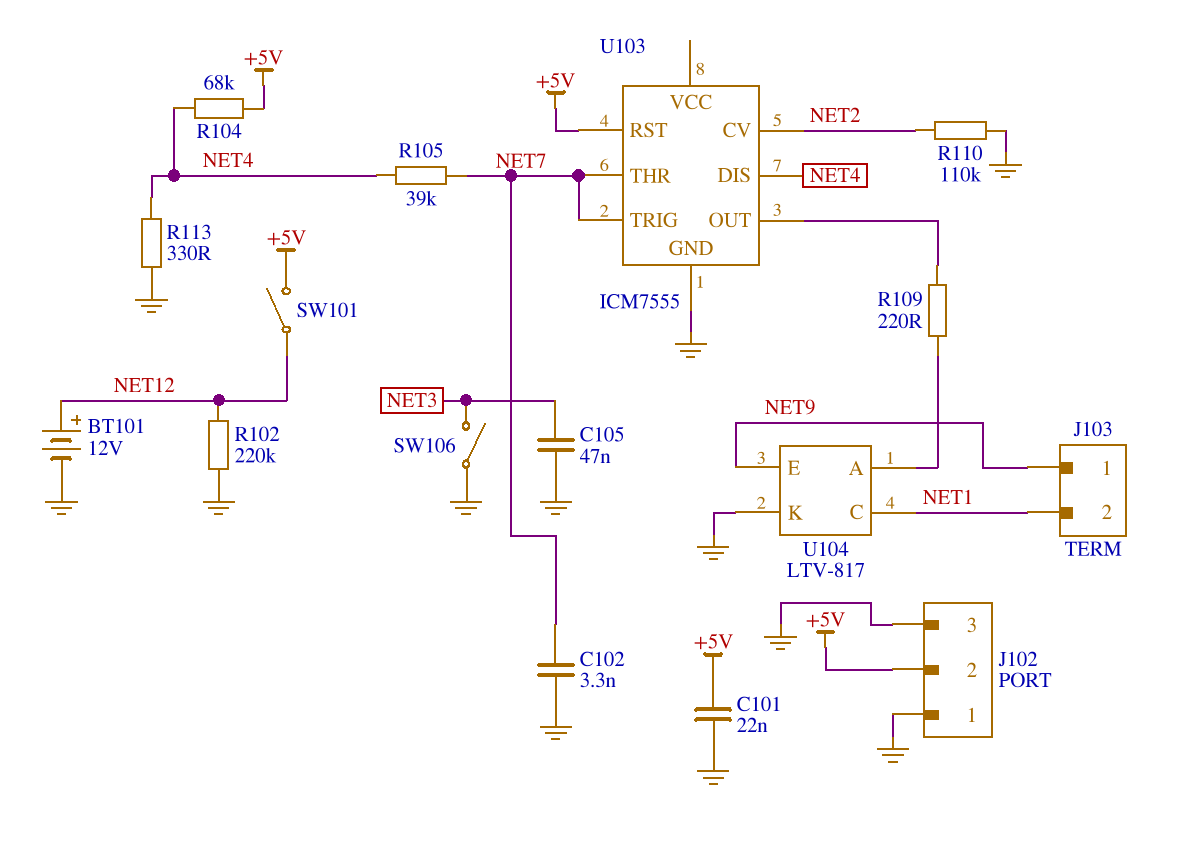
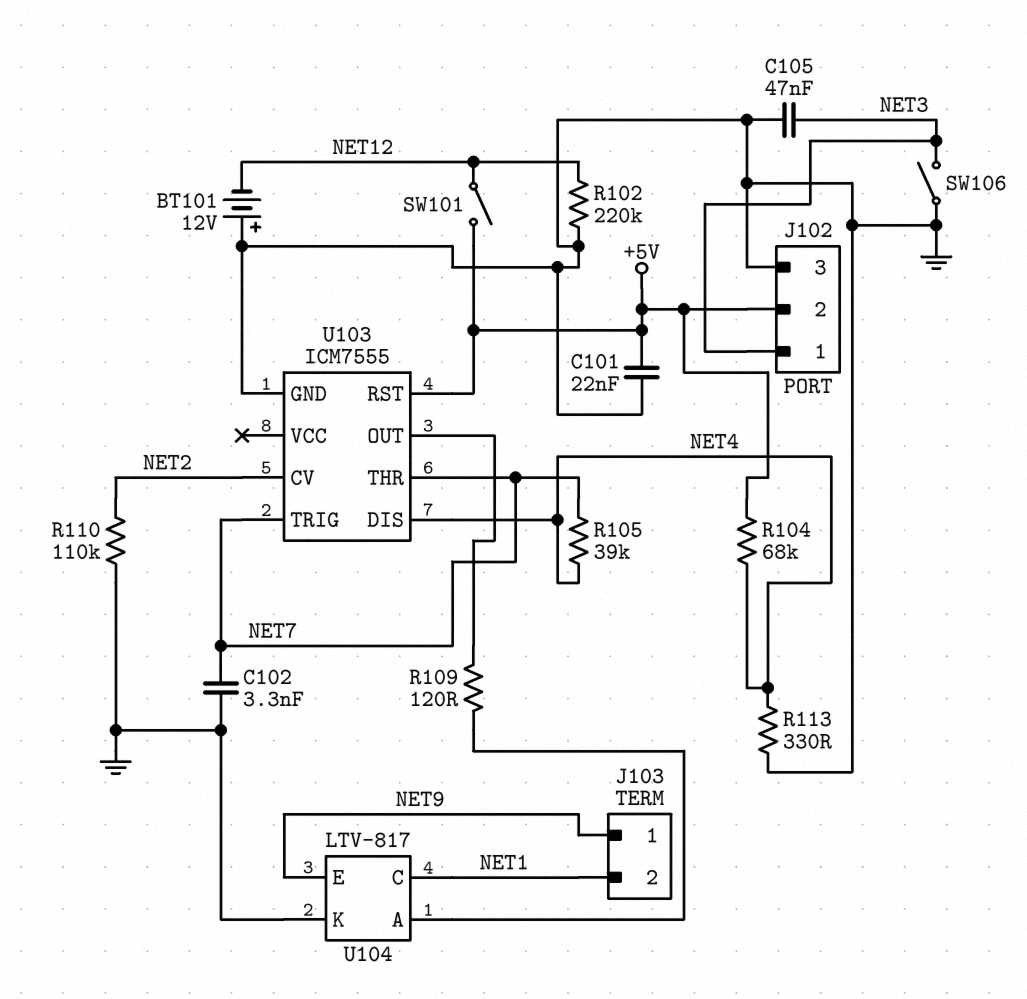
BT101: 12V (plus NET12, minus GND) -> 12V (plus GND, minus NET12)
J102 pin 1: GND -> NET3
R109: 220 (U103/OUT, U104/A) -> 120 (U103/OUT, U104/A)

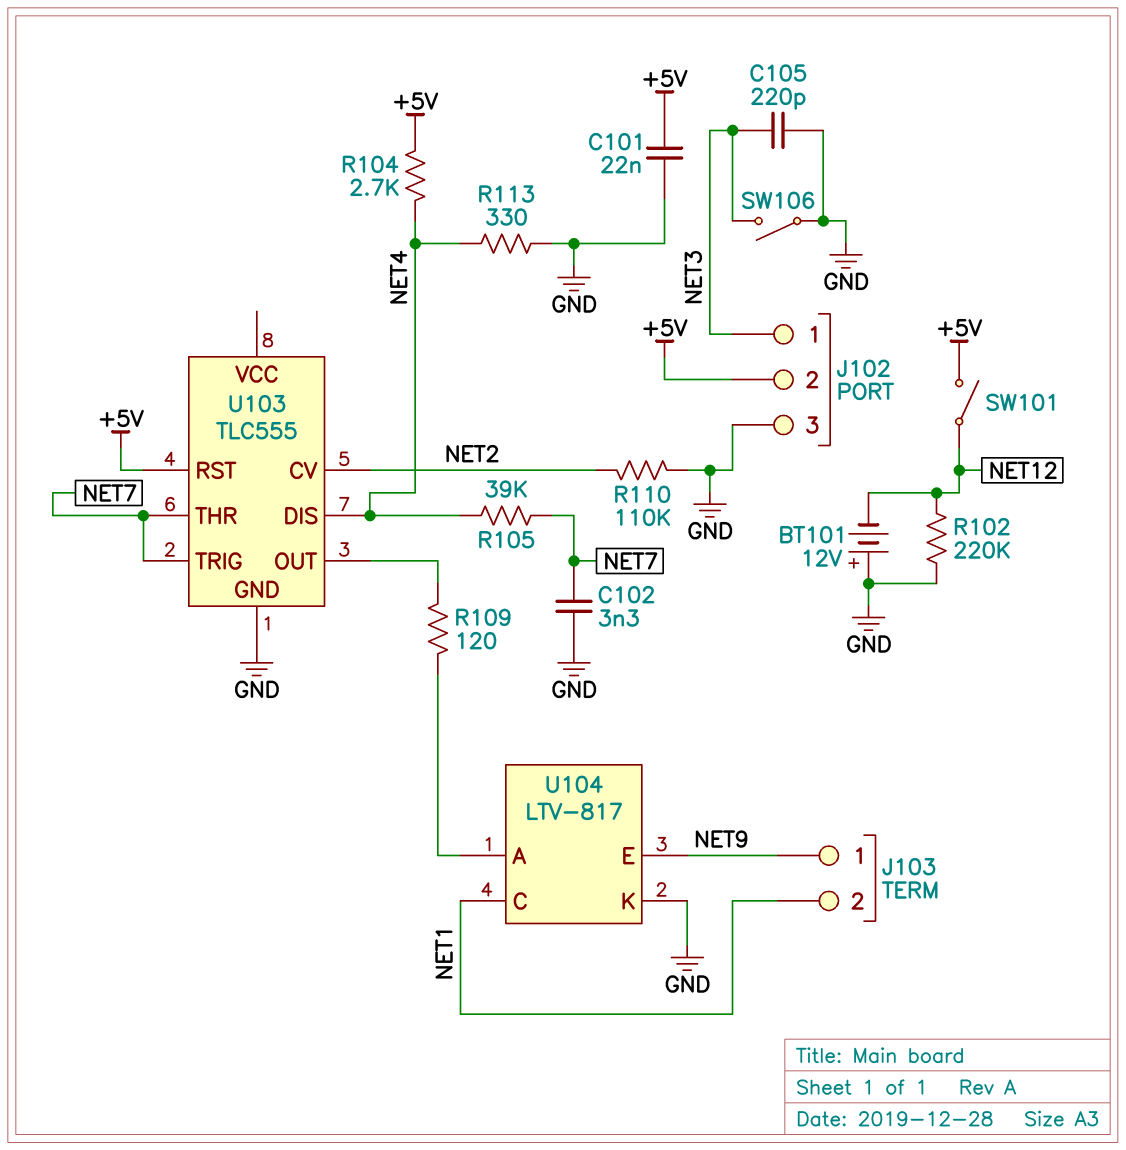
C105: 47nF (GND, NET3) -> 220pF (GND, NET3)
R104: 68k (+5V, NET4) -> 2.7k (+5V, NET4)
U103: ICM7555 -> TLC555

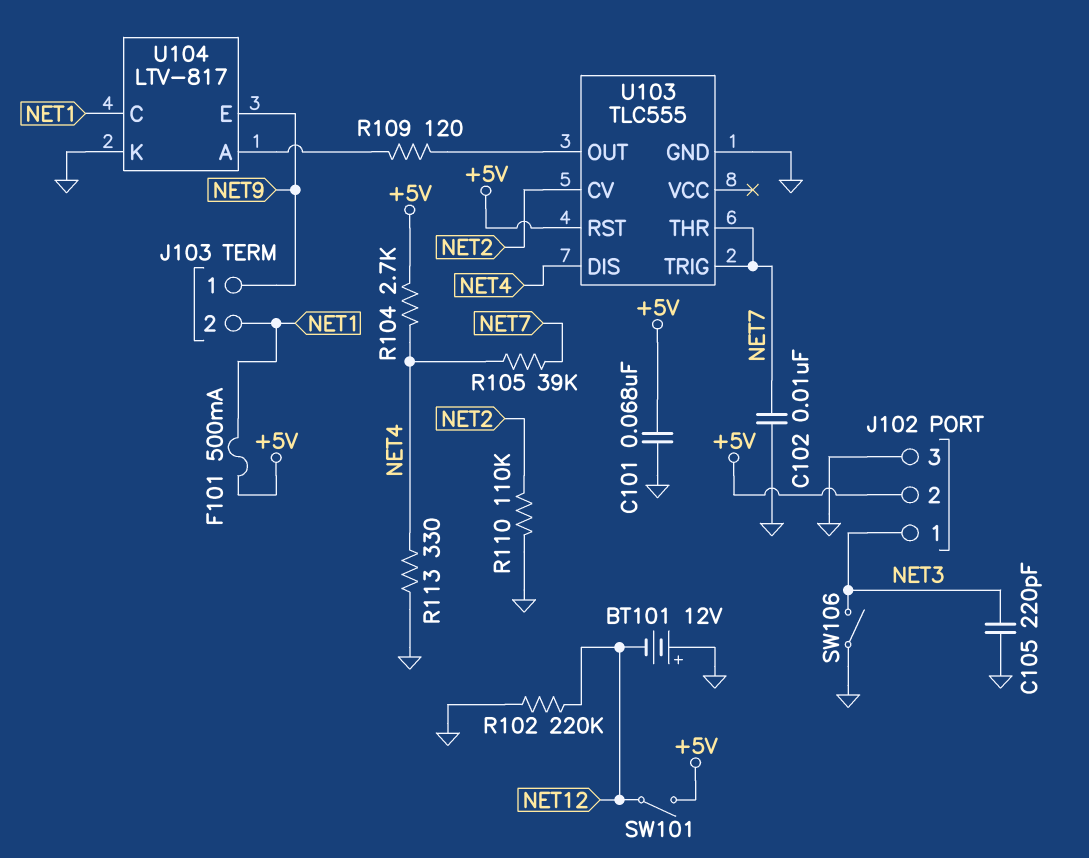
C101: 22nF (+5V, GND) -> 68nF (+5V, GND)
C102: 3.3nF (GND, NET7) -> 10nF (GND, NET7)
F101: none -> 500mA (+5V, NET1)

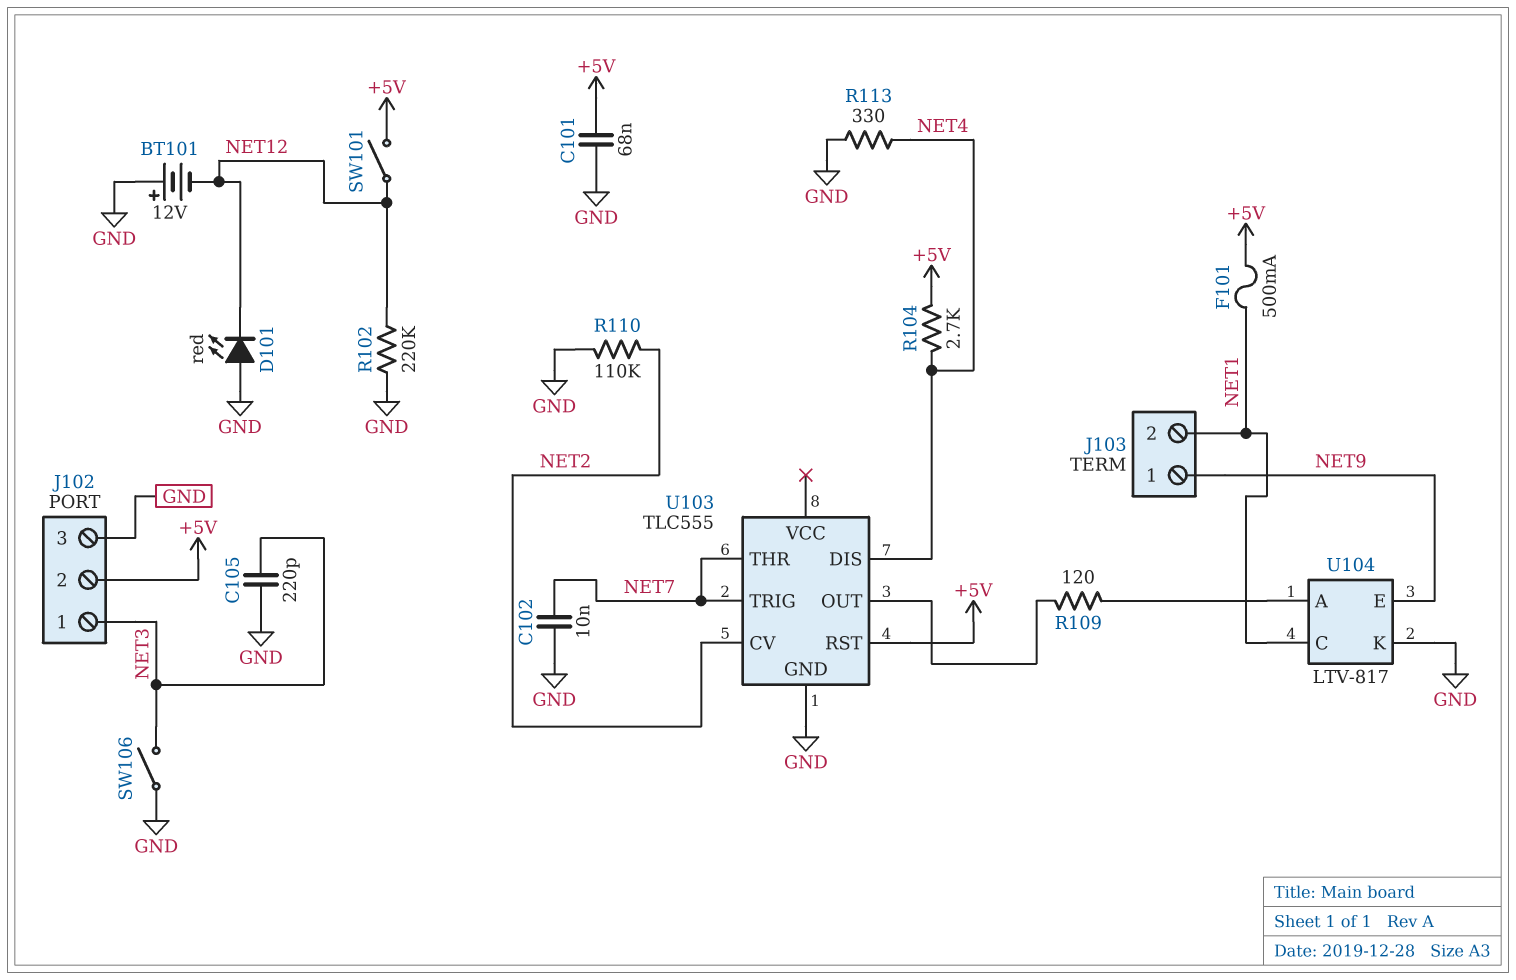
D101: none -> LED red (A GND, K NET12)
R105: 39k (NET4, NET7) -> none

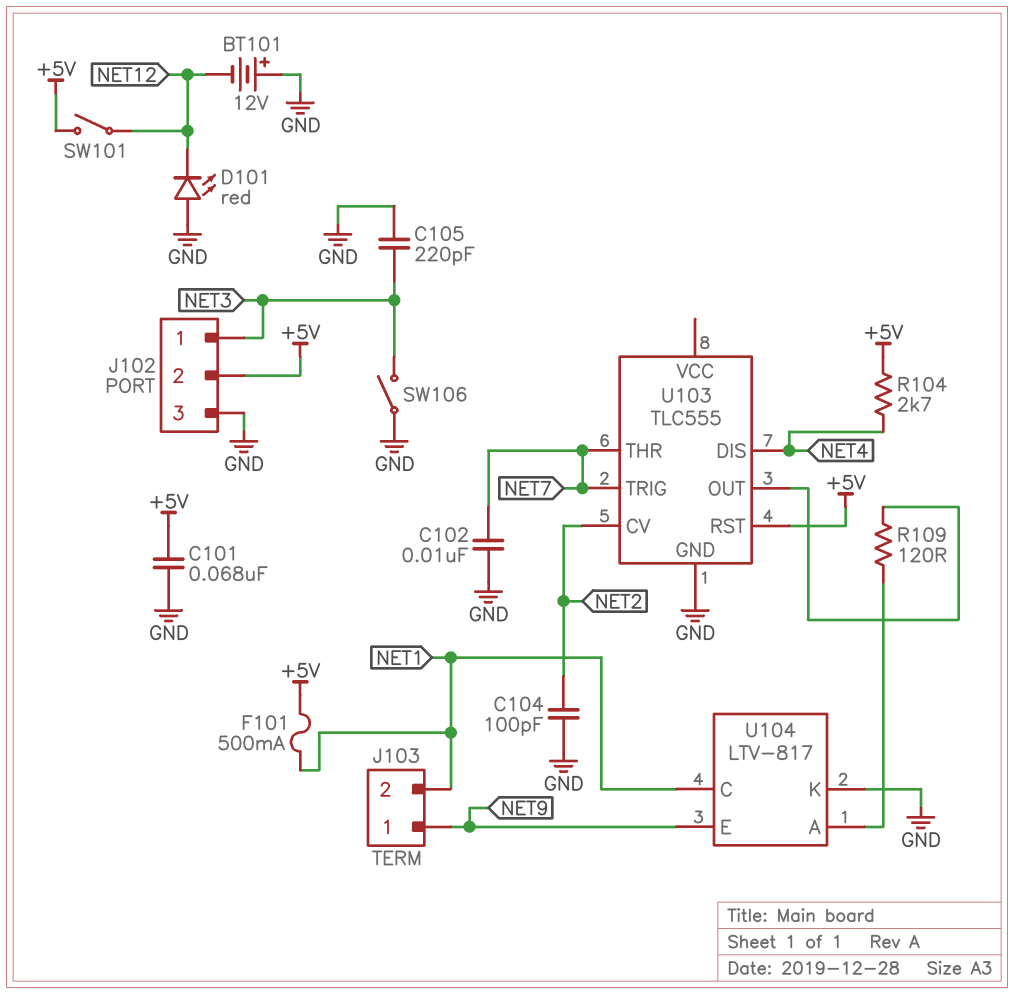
C104: none -> 100pF (GND, NET2)
R102: 220k (GND, NET12) -> none
R110: 110k (GND, NET2) -> none
R113: 330 (GND, NET4) -> none

